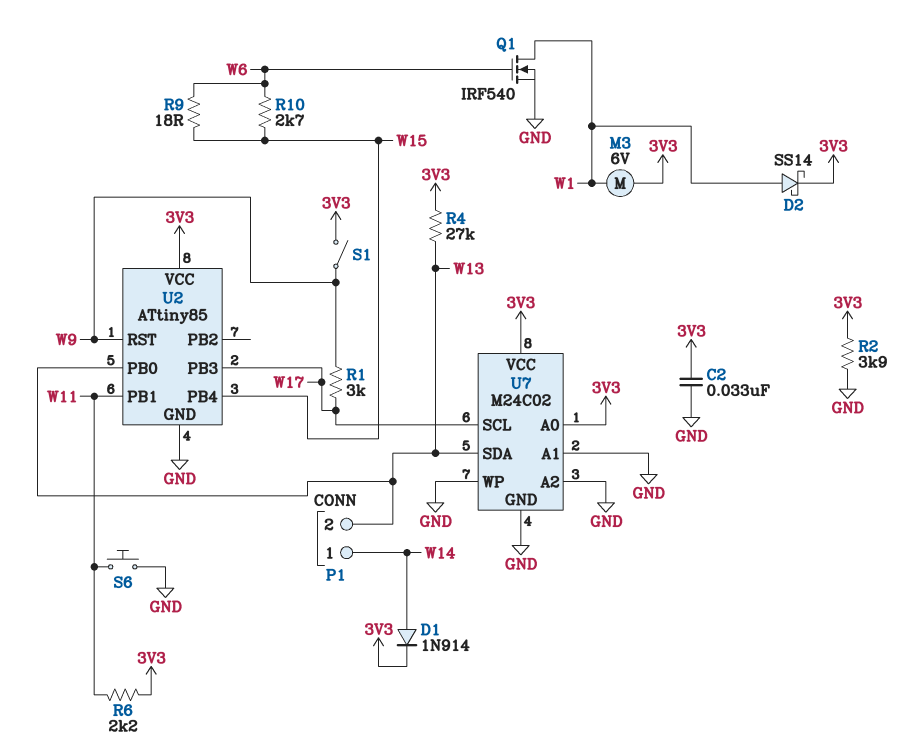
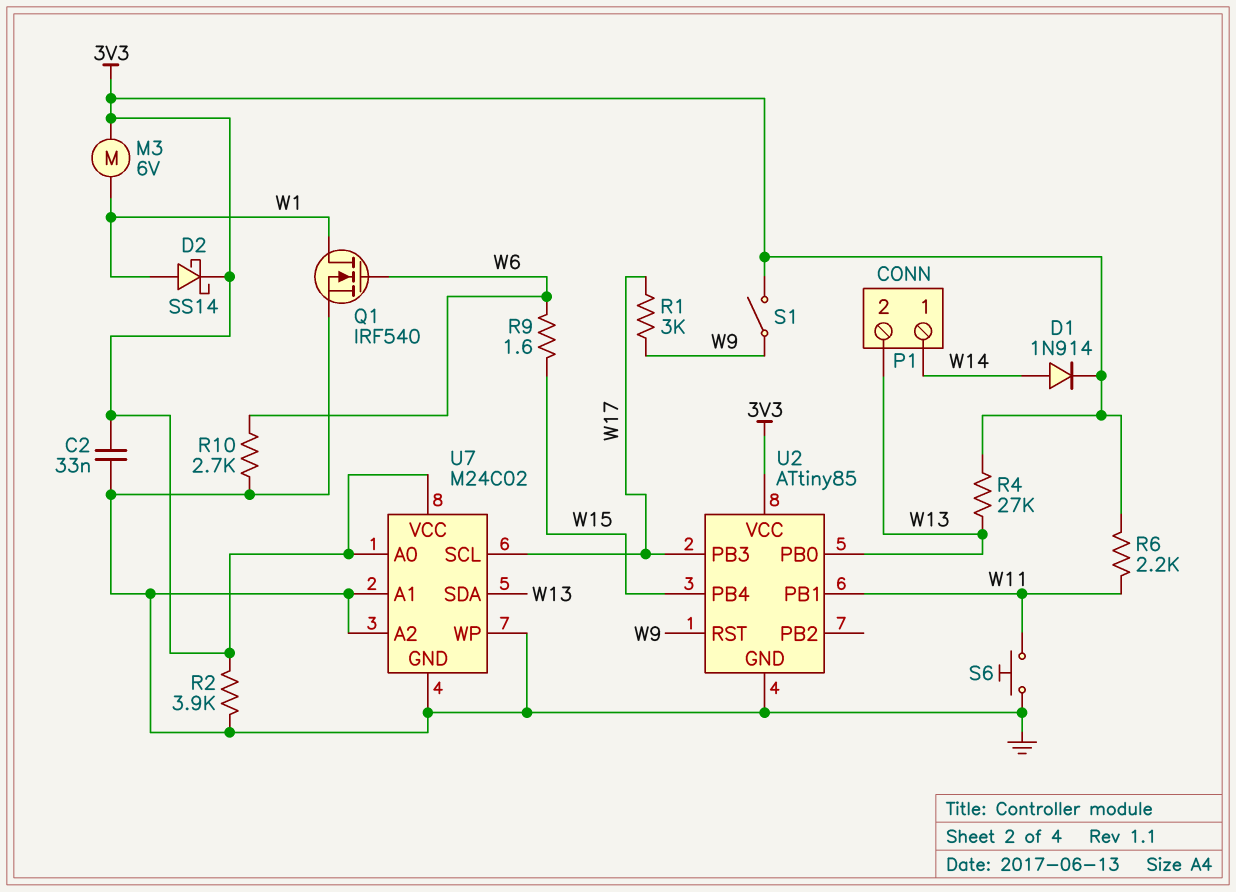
R9: 18 (W6, W15) -> 1.6 (W6, W15)
R10: 2.7k (W6, W15) -> 2.7k (GND, W6)

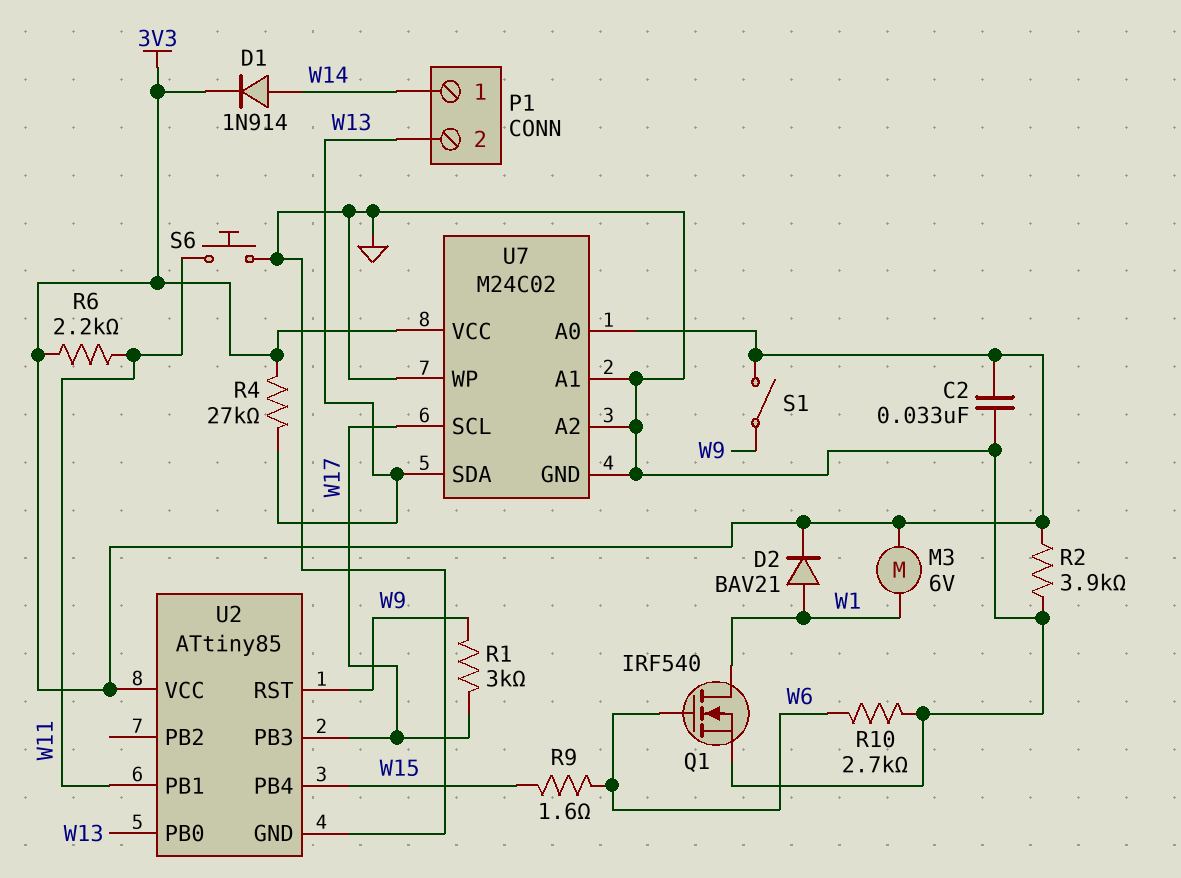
D2: schottky SS14 (A W1, K 3V3) -> diode BAV21 (A W1, K 3V3)

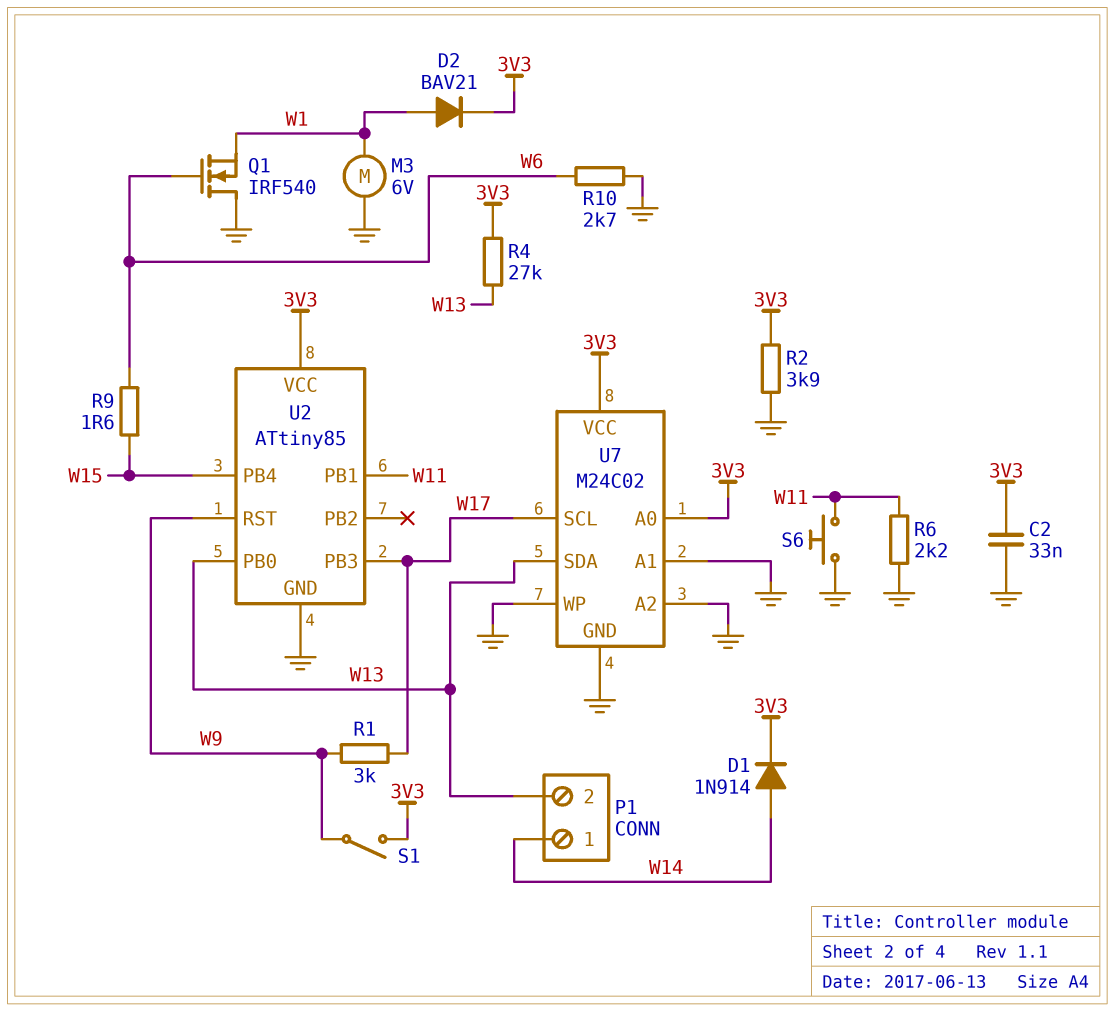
M3: motor 6V (3V3, W1) -> motor 6V (GND, W1)
Q1: NMOS IRF540 (G W6, D W1, S GND) -> NMOS IRF540 (G W6, D GND, S W1)
R6: 2.2k (3V3, W11) -> 2.2k (GND, W11)

